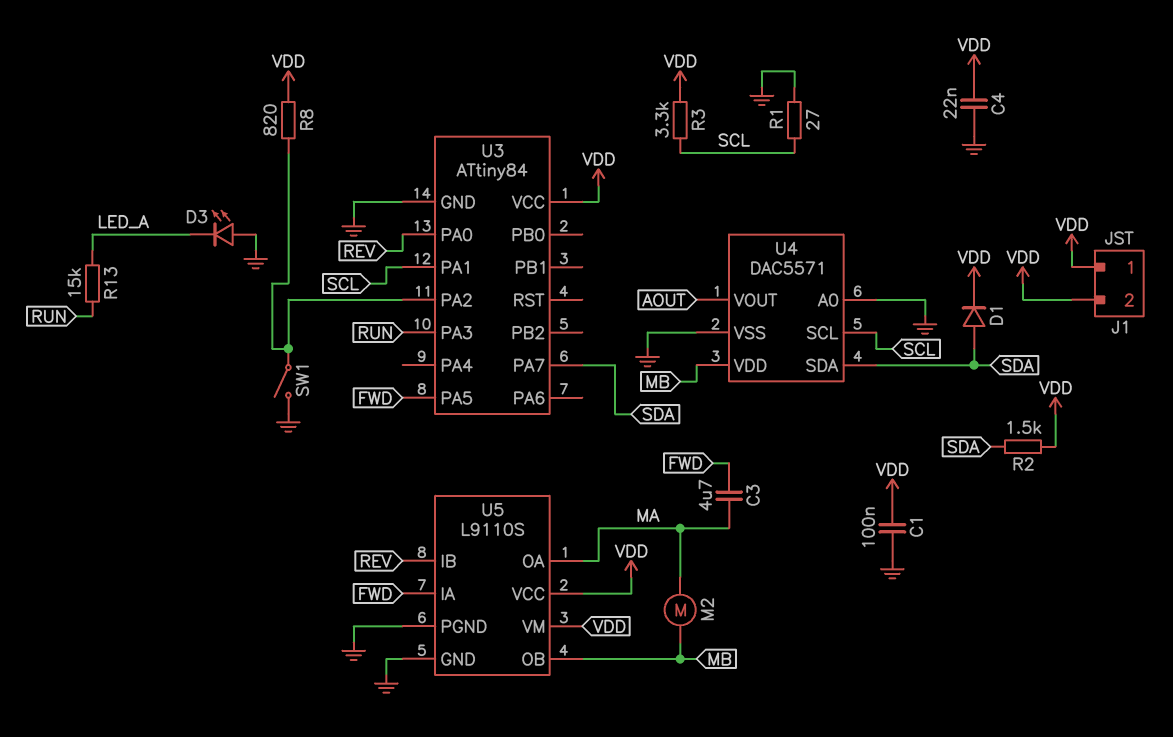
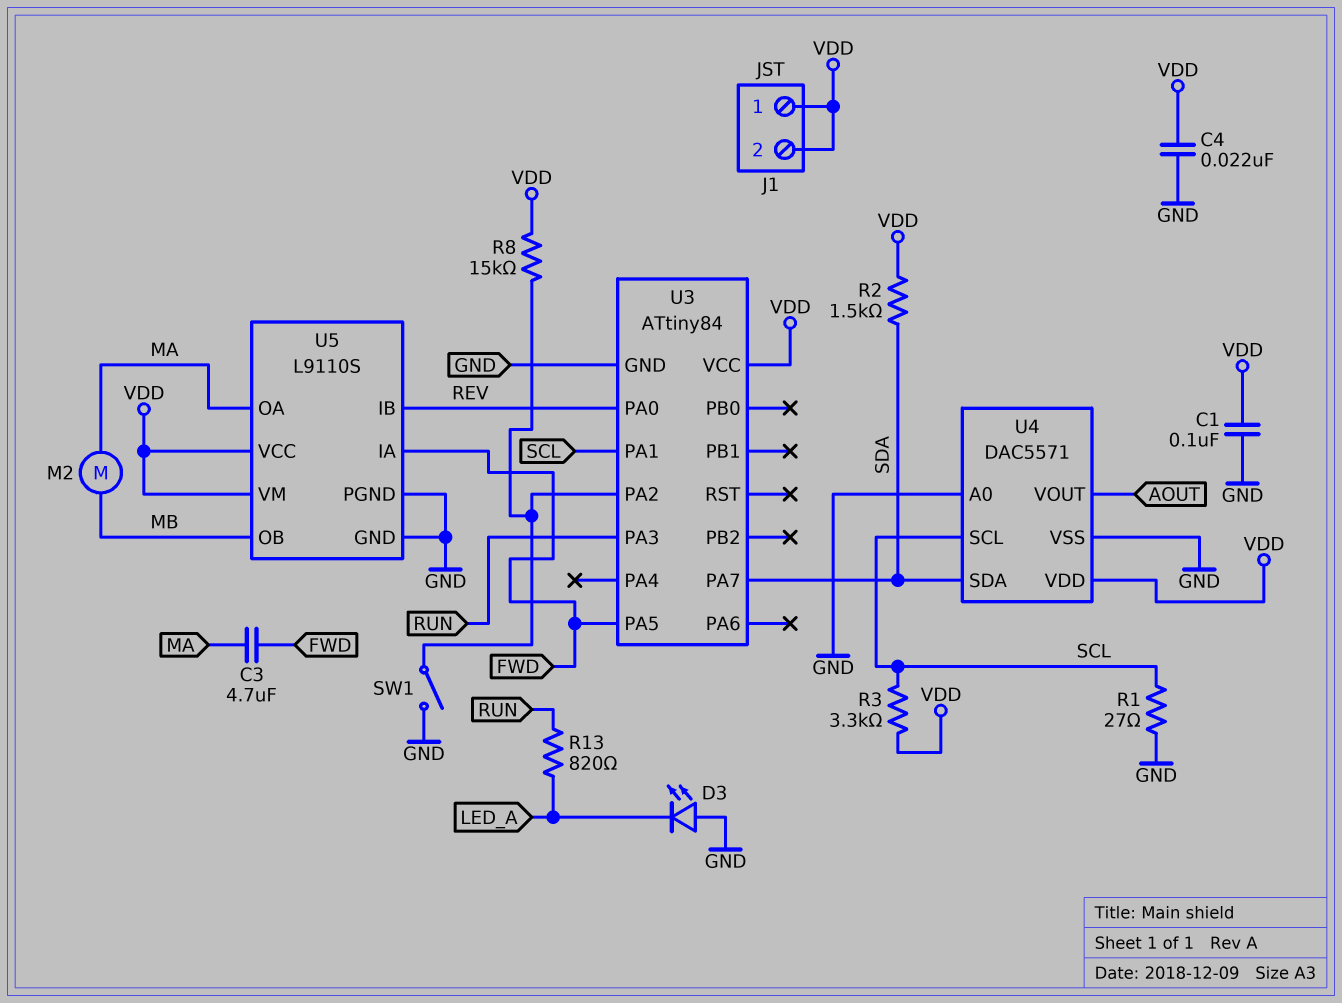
D1: diode (A SDA, K VDD) -> none
R8: 820 (U3/PA2, VDD) -> 15k (U3/PA2, VDD)
R13: 15k (LED_A, RUN) -> 820 (LED_A, RUN)
U4 pin VDD: MB -> VDD

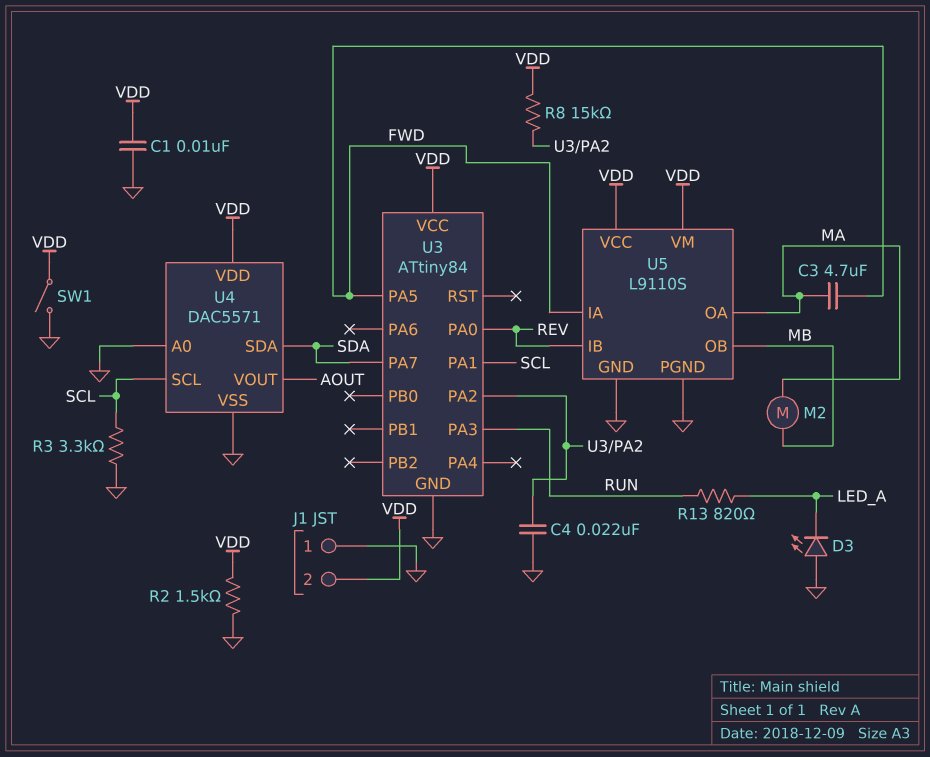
C1: 100nF (GND, VDD) -> 10nF (GND, VDD)
C4: 22nF (GND, VDD) -> 22nF (GND, U3/PA2)
J1 pin 1: VDD -> GND
R1: 27 (GND, SCL) -> none
R2: 1.5k (SDA, VDD) -> 1.5k (GND, VDD)
R3: 3.3k (SCL, VDD) -> 3.3k (GND, SCL)
SW1: switch (GND, U3/PA2) -> switch (GND, VDD)

